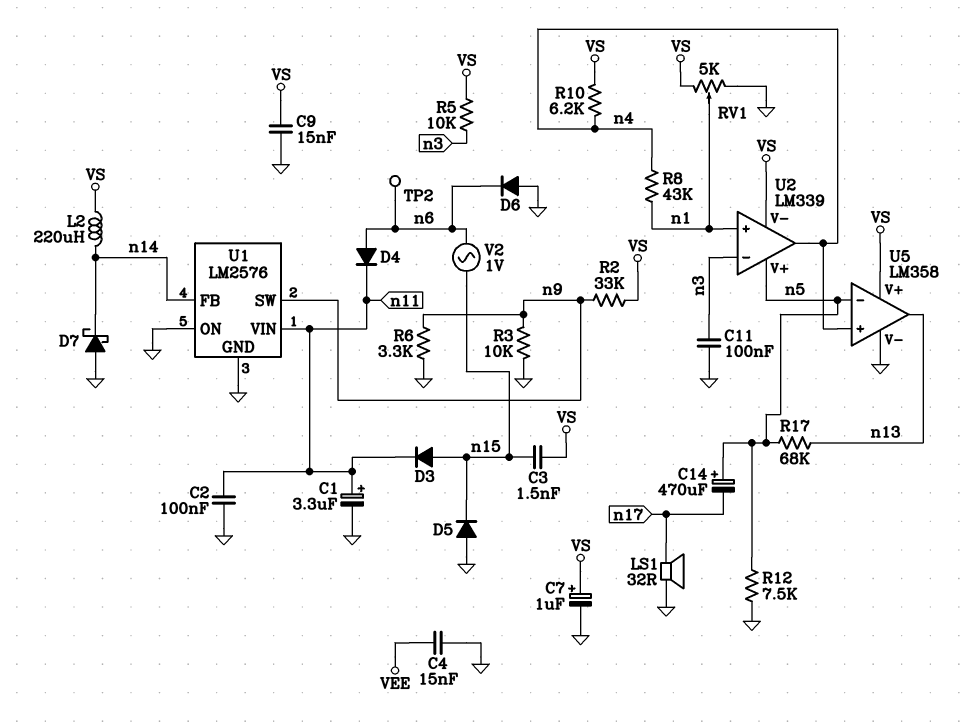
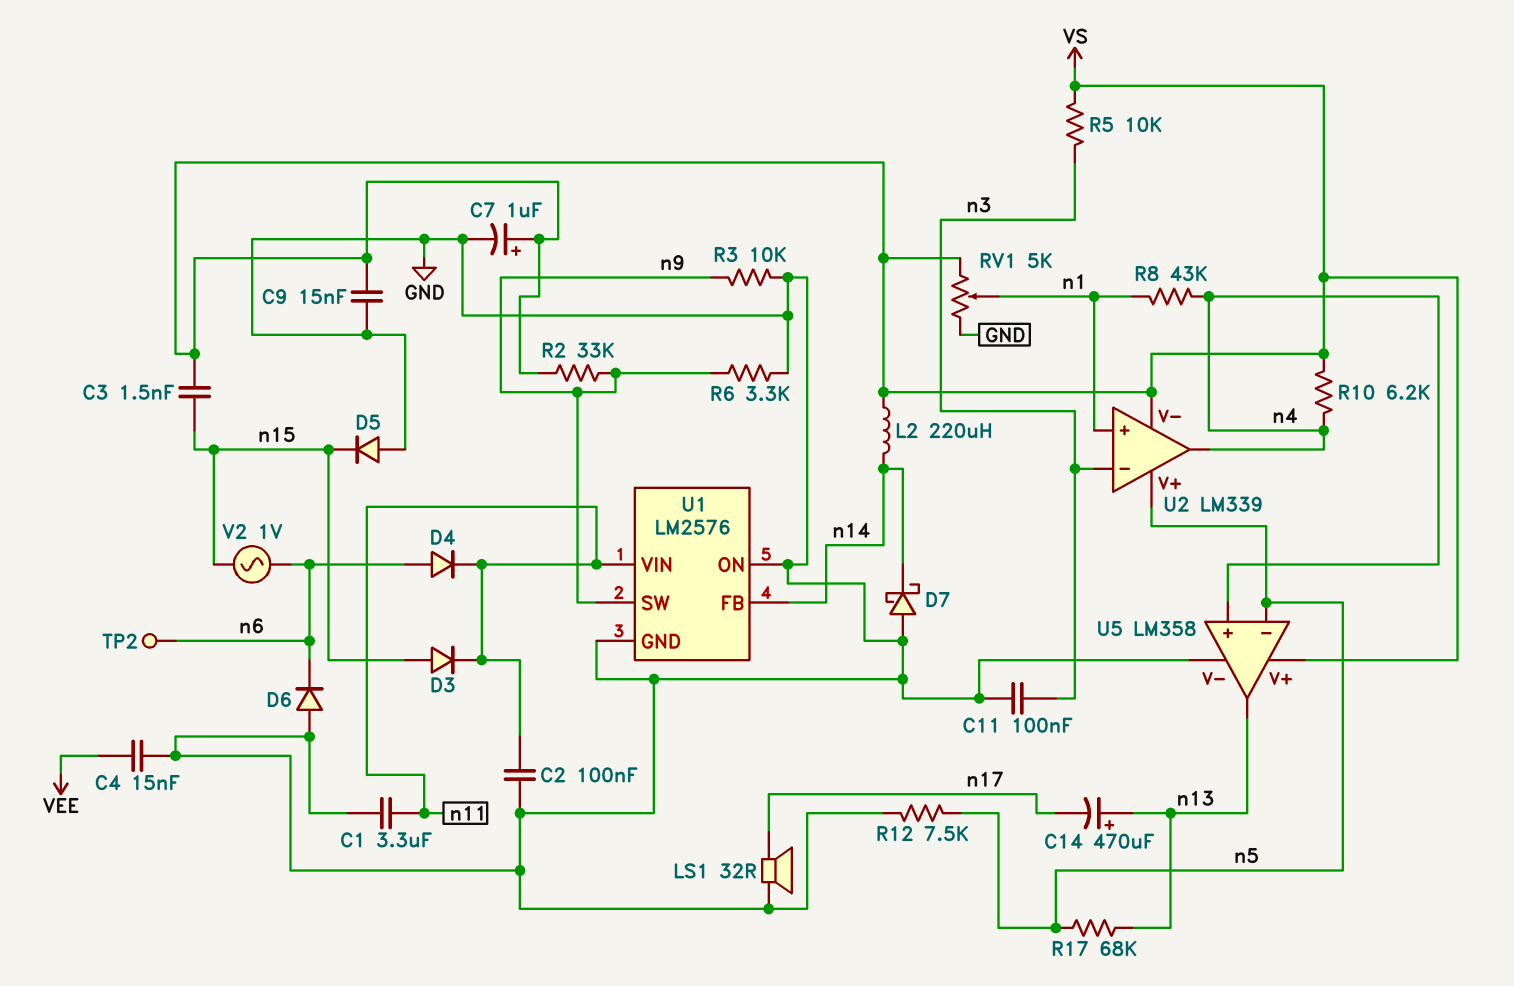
C1: 3.3uF (plus n11, minus GND) -> 3.3uF (GND, n11)
C14: 470uF (plus n5, minus n17) -> 470uF (plus n13, minus n17)

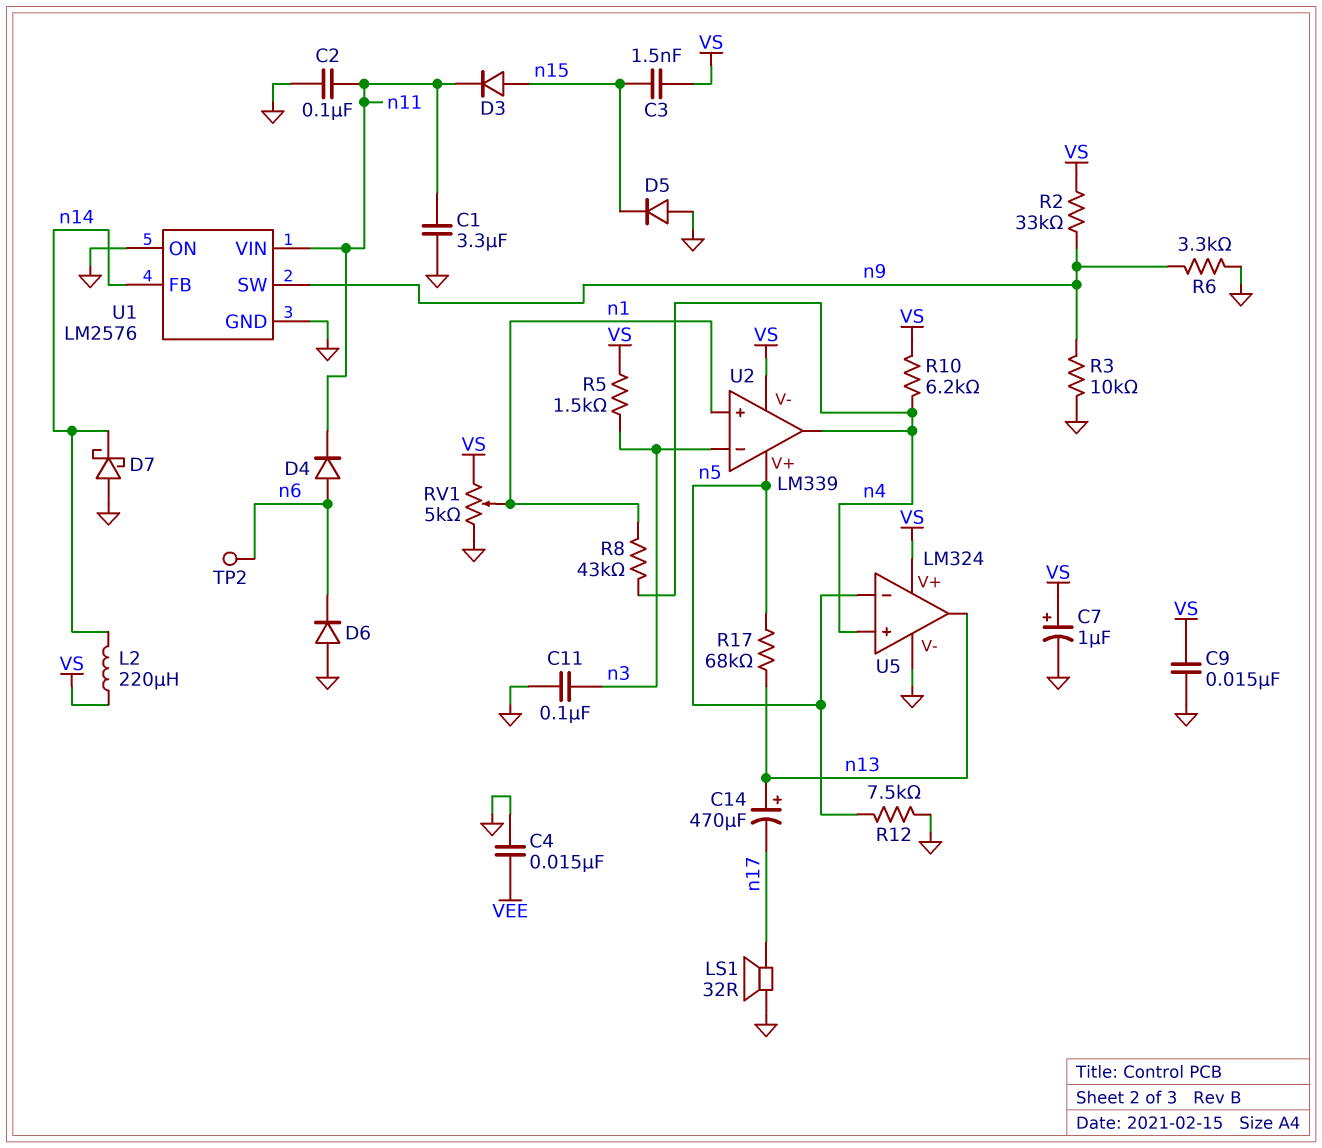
R5: 10k (VS, n3) -> 1.5k (VS, n3)
U5: LM358 -> LM324
V2: AC 1V (n6, n15) -> none

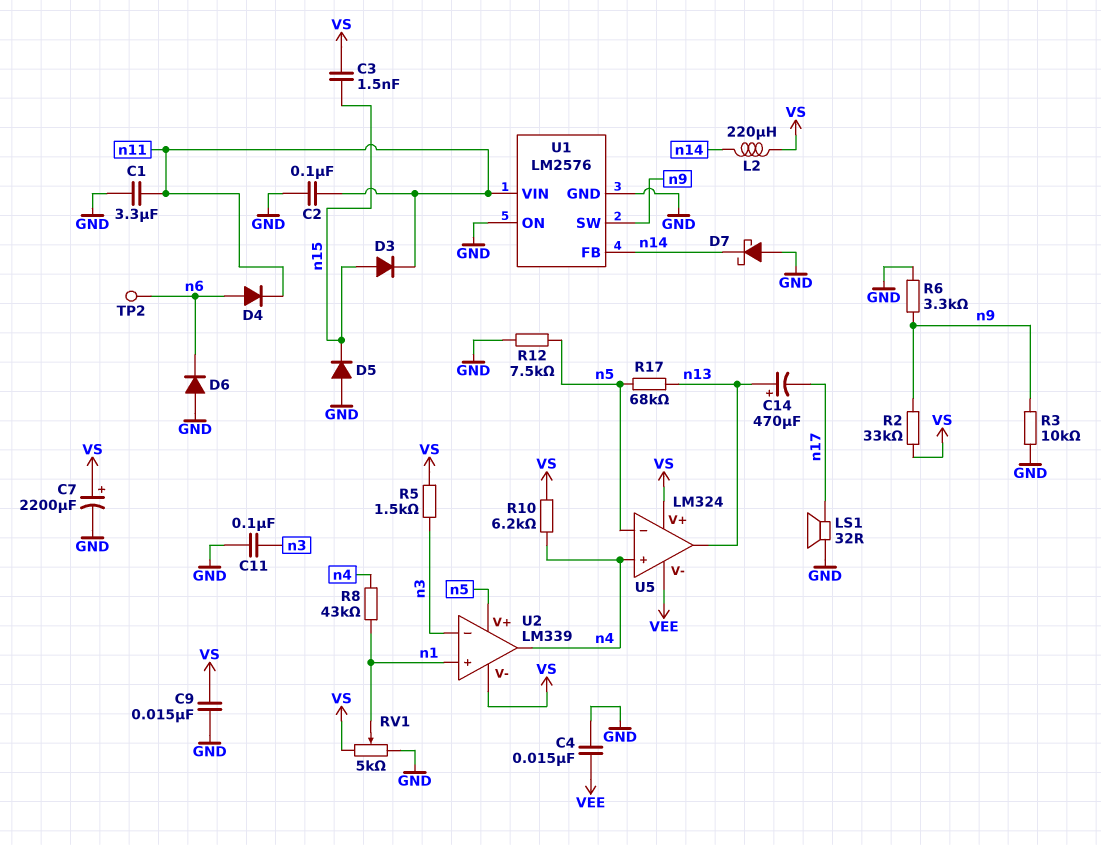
C7: 1uF (plus VS, minus GND) -> 2200uF (plus VS, minus GND)
U5 pin V-: GND -> VEE

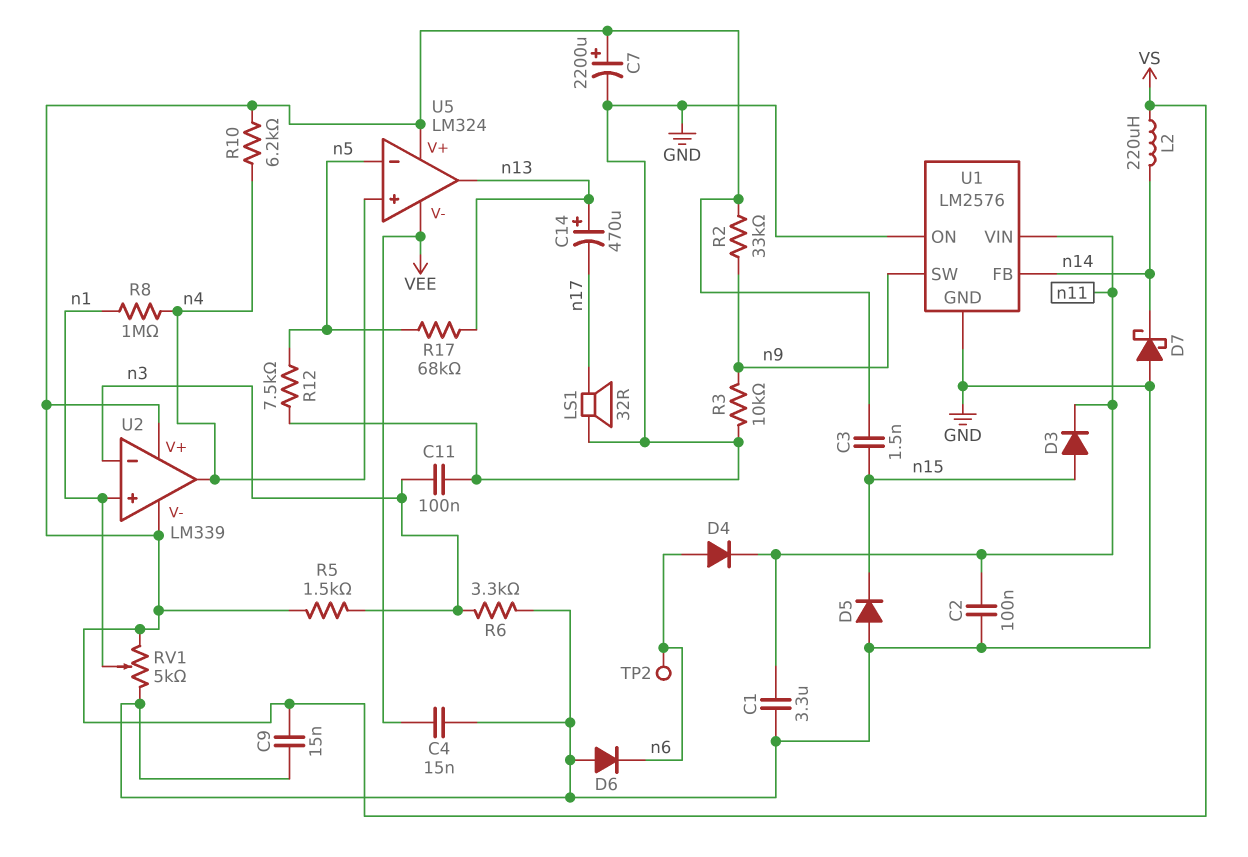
R6: 3.3k (GND, n9) -> 3.3k (GND, n3)
R8: 43k (n1, n4) -> 1M (n1, n4)
U2 pin V+: n5 -> VS

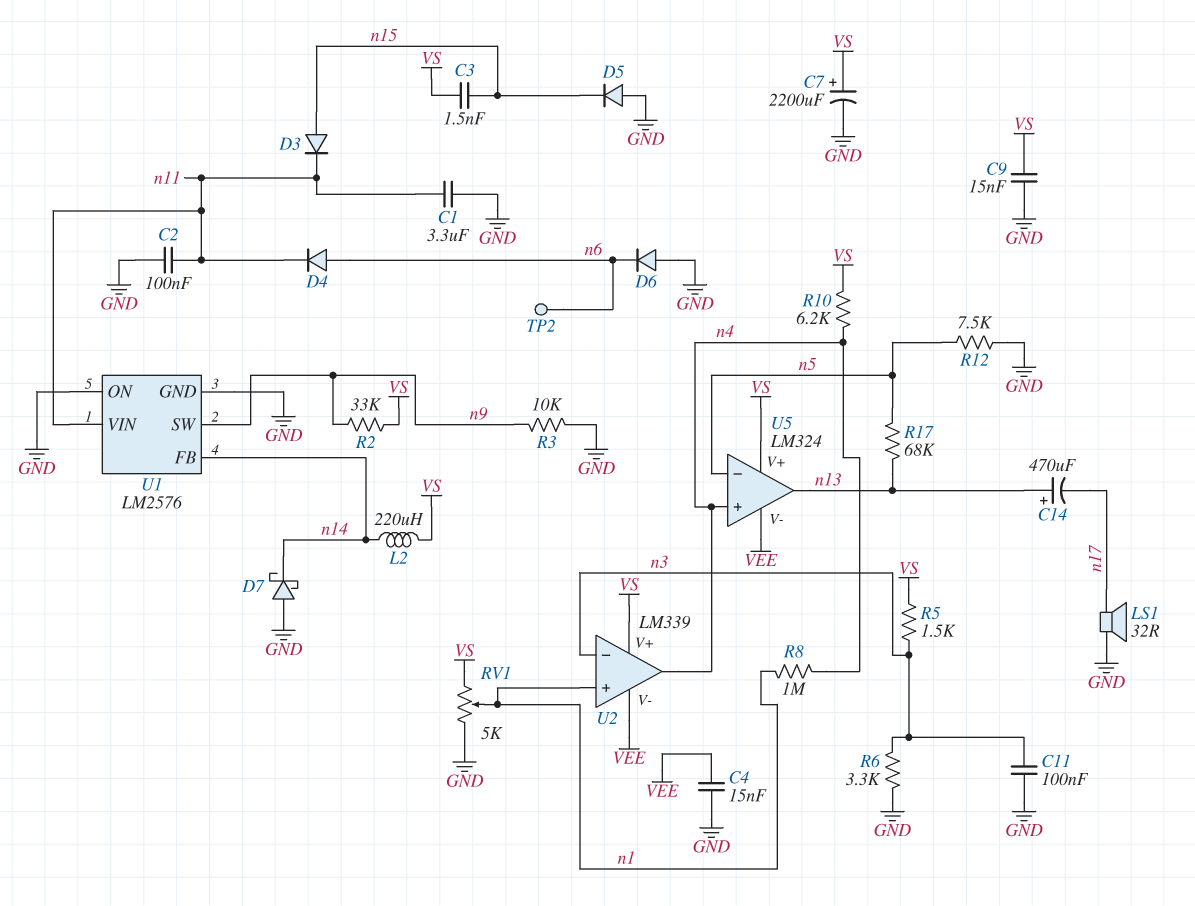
U2 pin V-: VS -> VEE

